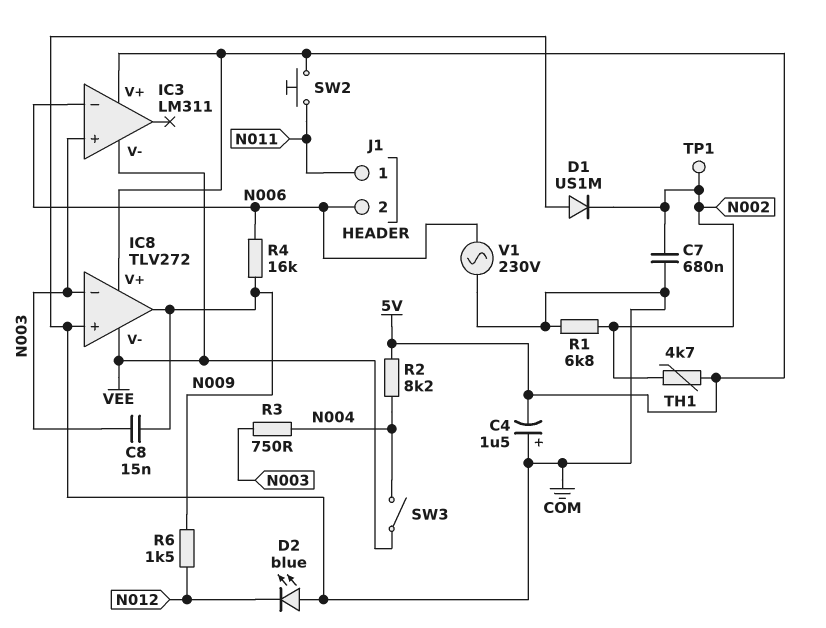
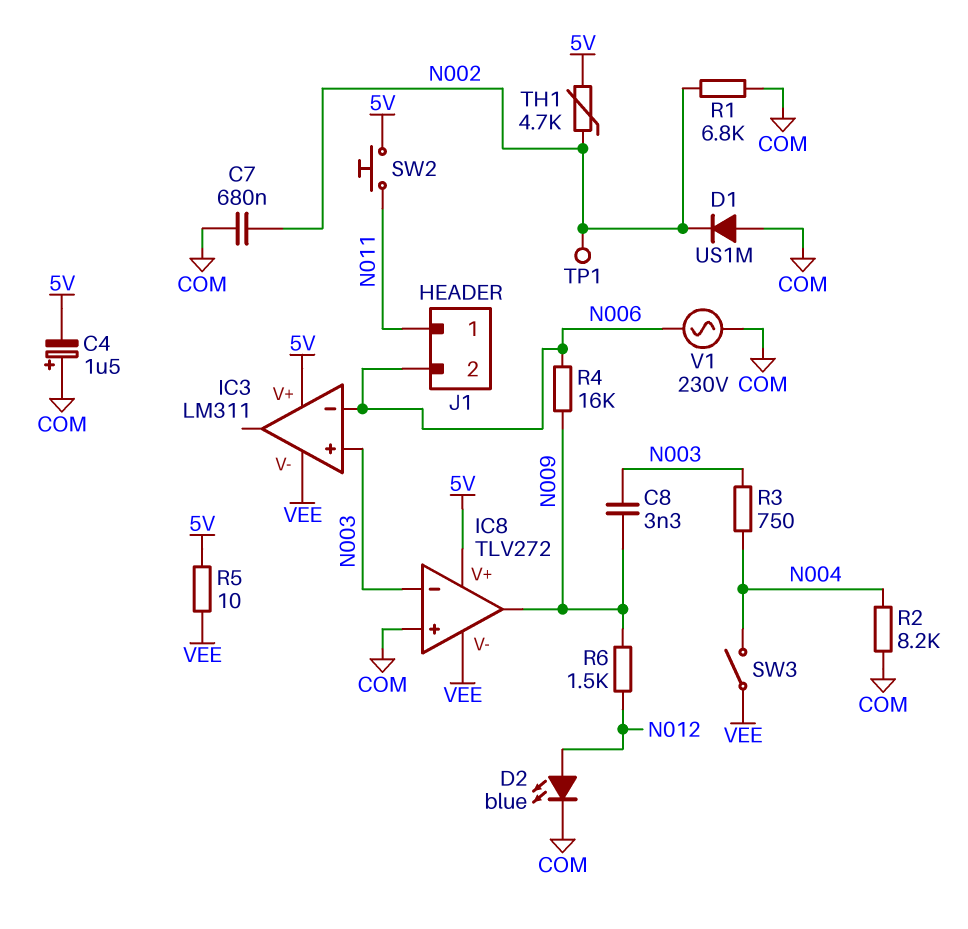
C8: 15nF (N003, N009) -> 3.3nF (N003, N009)
D2: LED blue (A COM, K N012) -> LED blue (A N012, K COM)
R2: 8.2k (5V, N004) -> 8.2k (COM, N004)
R5: none -> 10 (5V, VEE)

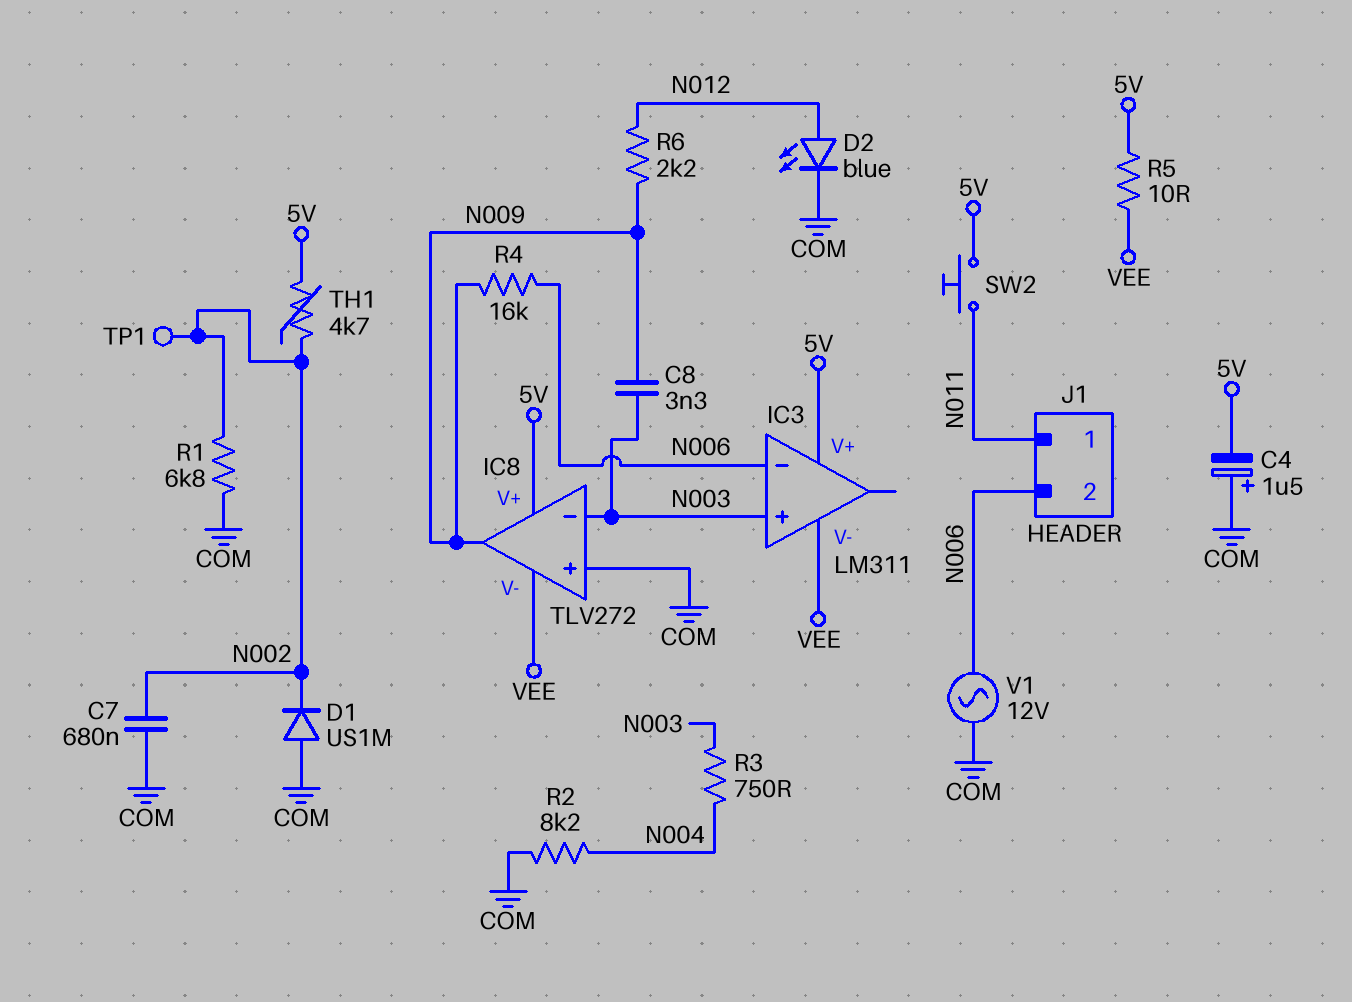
R6: 1.5k (N009, N012) -> 2.2k (N009, N012)
SW3: switch (N004, VEE) -> none
V1: AC 230V (COM, N006) -> AC 12V (COM, N006)

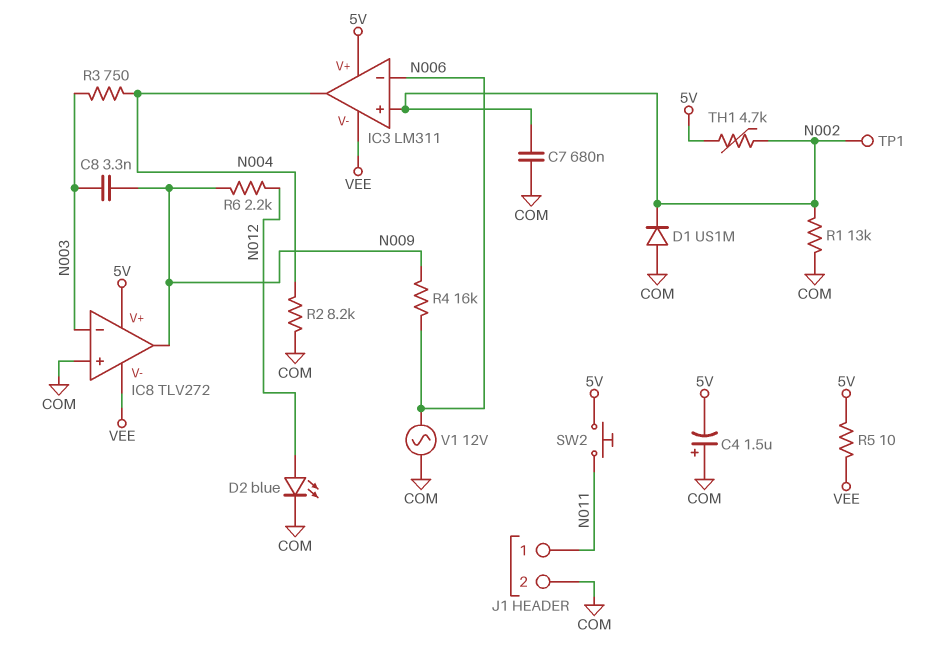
IC3 pin in+: N003 -> N002
IC3 pin out: none -> N004
J1 pin 2: N006 -> COM
R1: 6.8k (COM, N002) -> 13k (COM, N002)

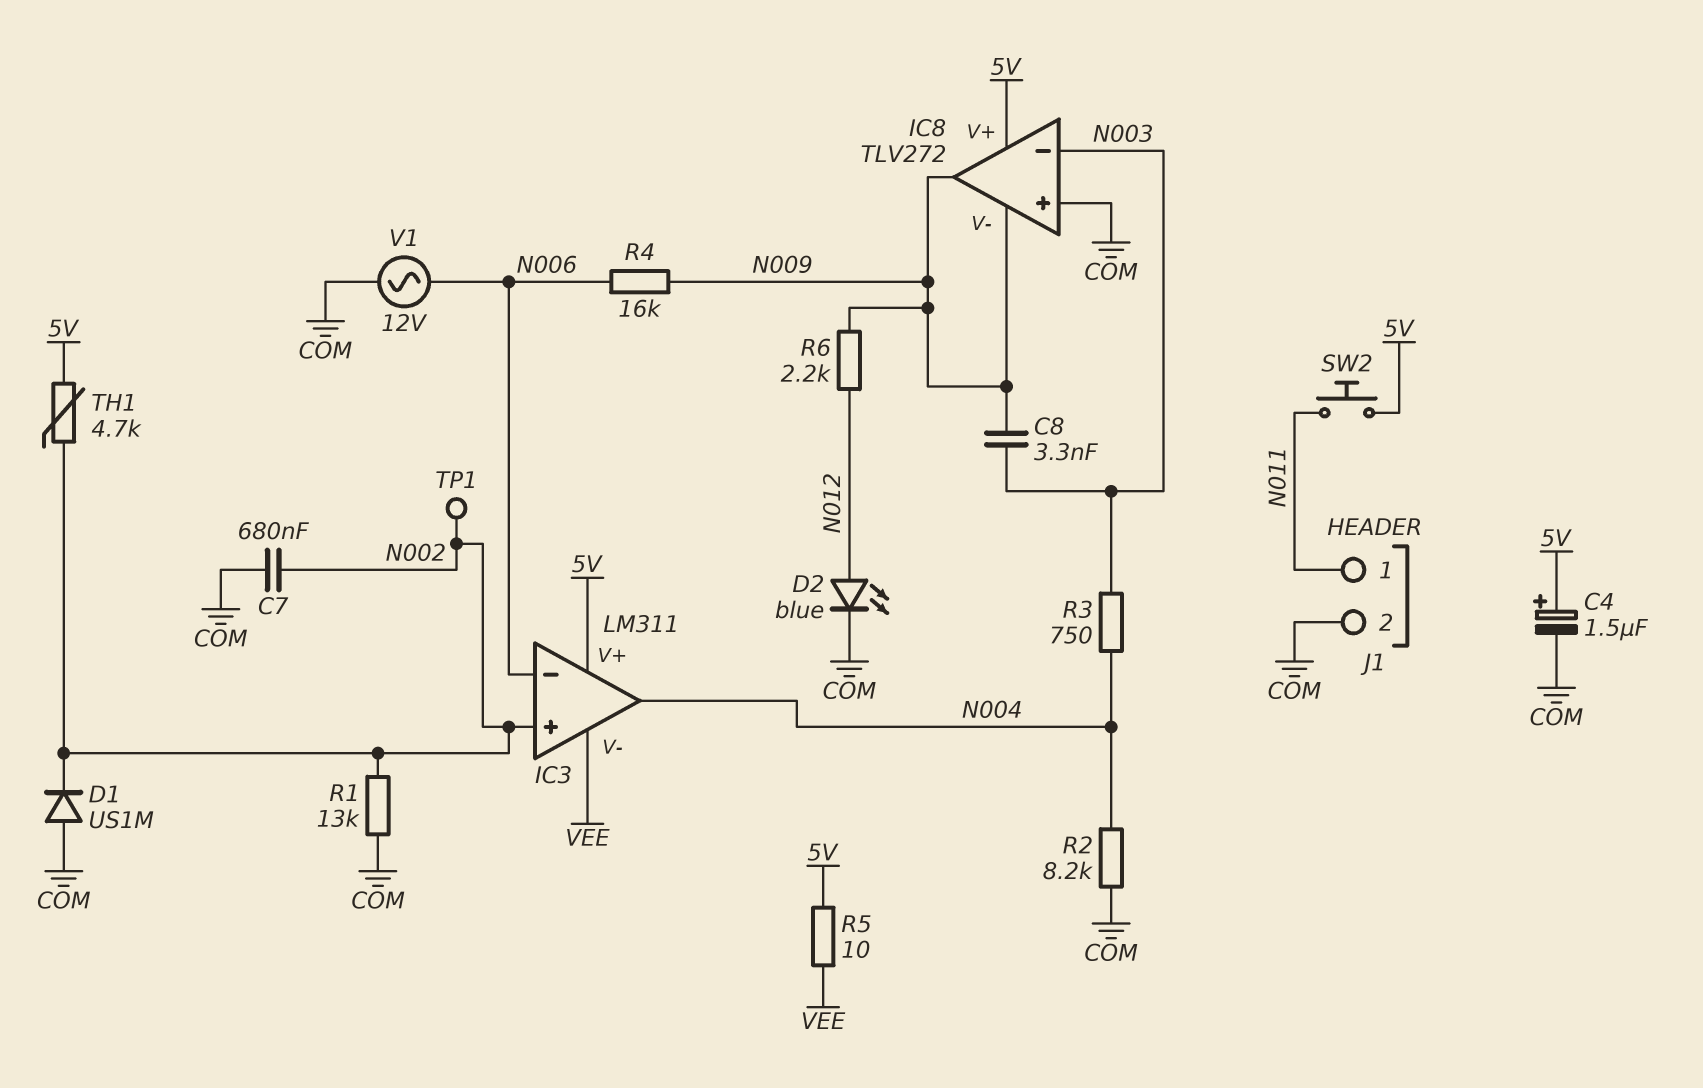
C4: 1.5uF (plus COM, minus 5V) -> 1.5uF (plus 5V, minus COM)
IC8 pin V-: VEE -> N009

